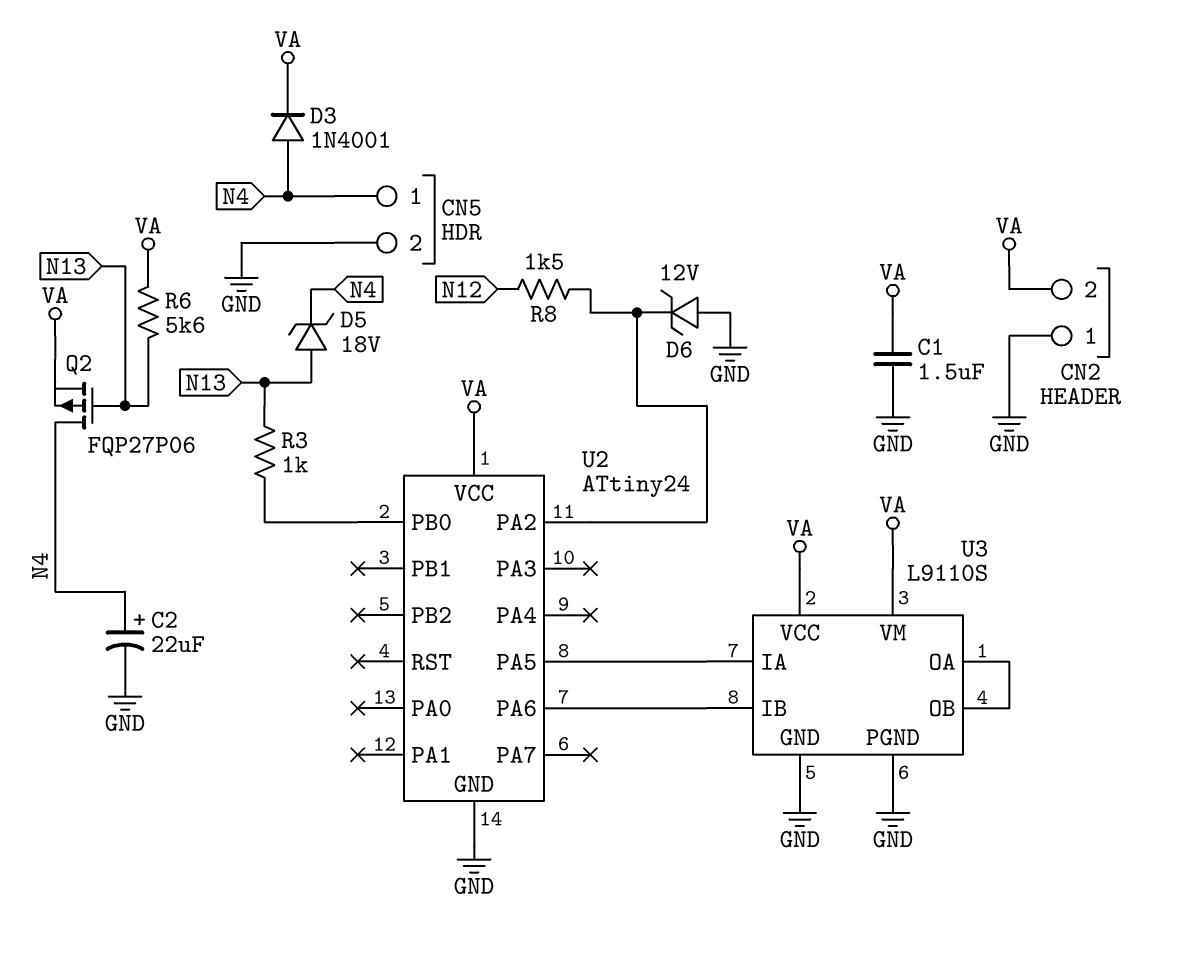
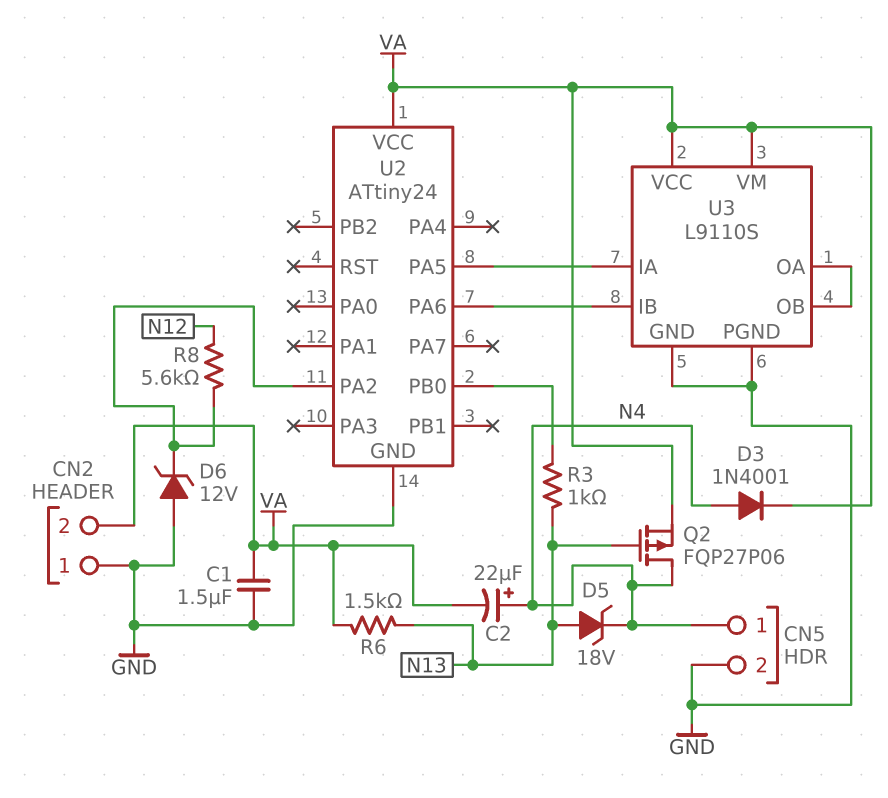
C2: 22uF (plus N4, minus GND) -> 22uF (plus N4, minus VA)
R6: 5.6k (N13, VA) -> 1.5k (N13, VA)
R8: 1.5k (N12, U2/PA2) -> 5.6k (N12, U2/PA2)

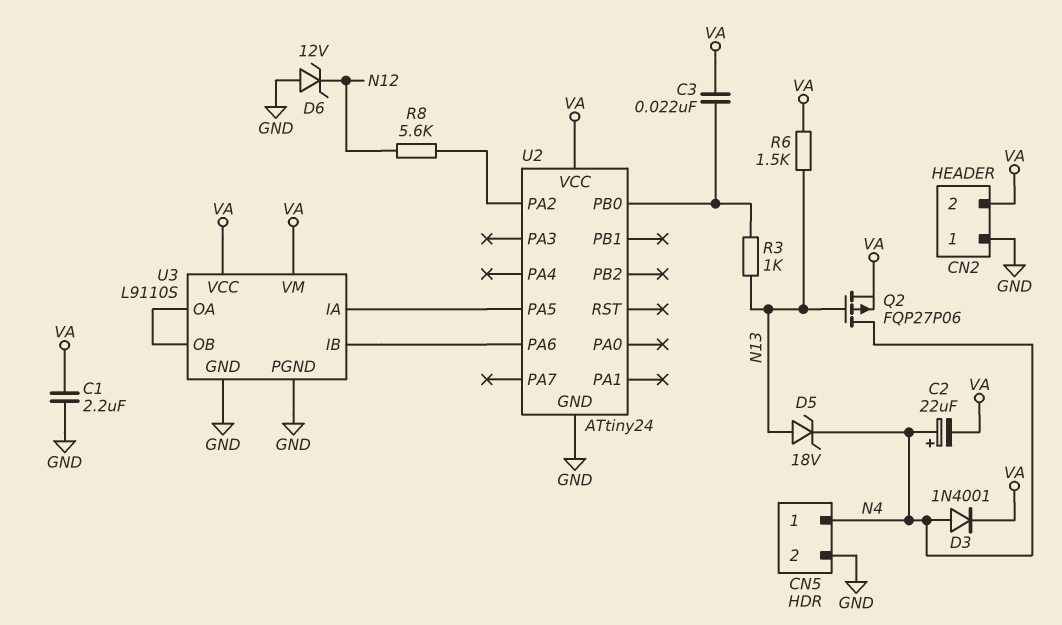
C1: 1.5uF (GND, VA) -> 2.2uF (GND, VA)
C3: none -> 22nF (U2/PB0, VA)
D6: zener 12V (A GND, K U2/PA2) -> zener 12V (A GND, K N12)

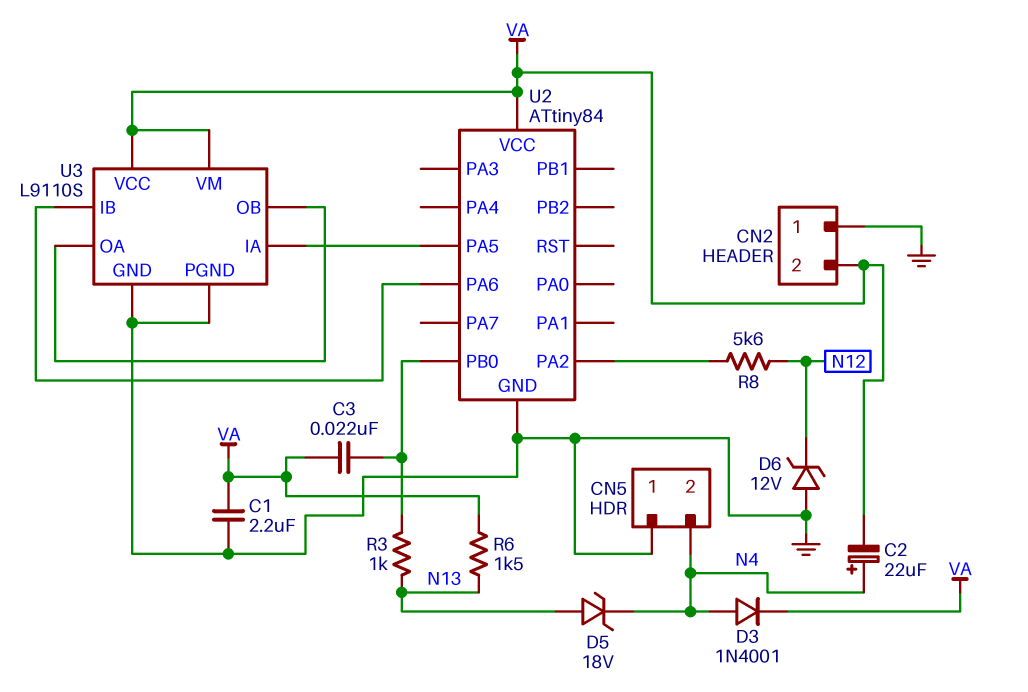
CN5 pin 1: N4 -> GND
CN5 pin 2: GND -> N4
Q2: PMOS FQP27P06 (G N13, D N4, S VA) -> none
U2: ATtiny24 -> ATtiny84

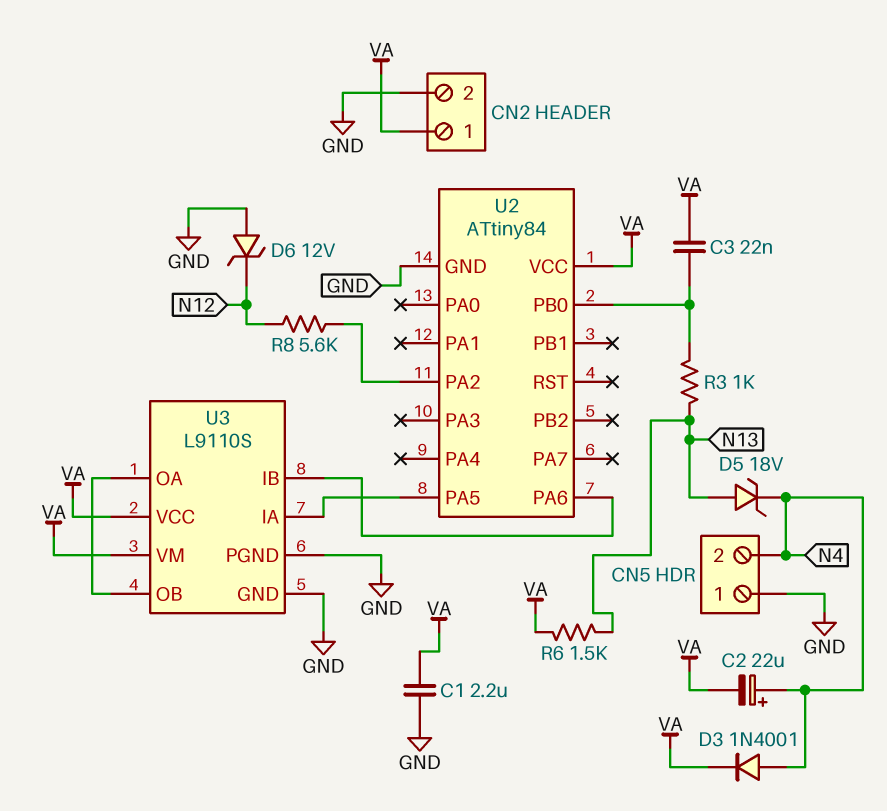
CN2 pin 1: GND -> VA
CN2 pin 2: VA -> GND

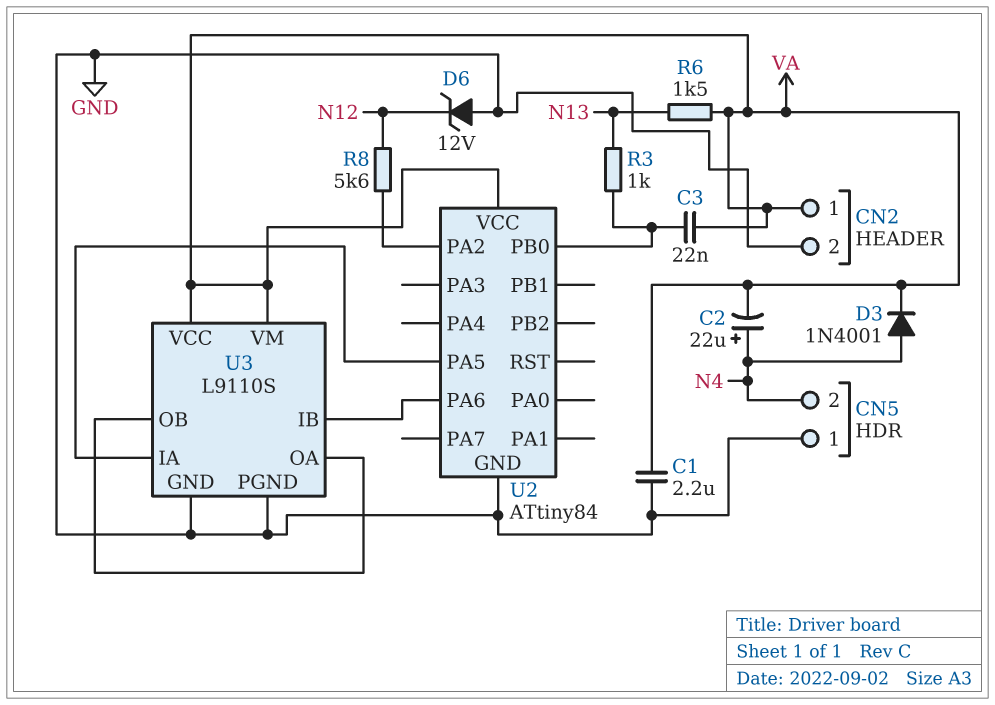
D5: zener 18V (A N13, K N4) -> none

